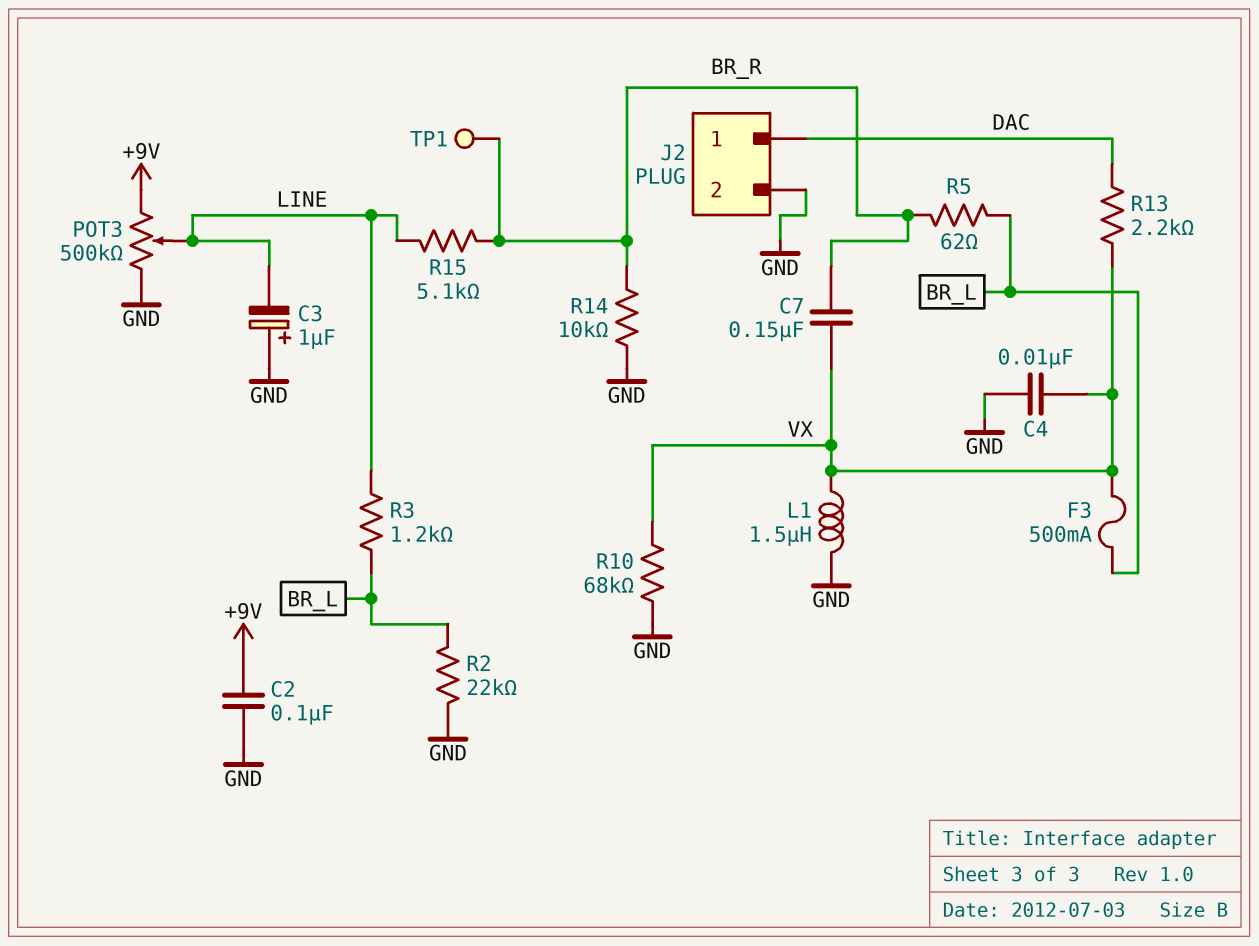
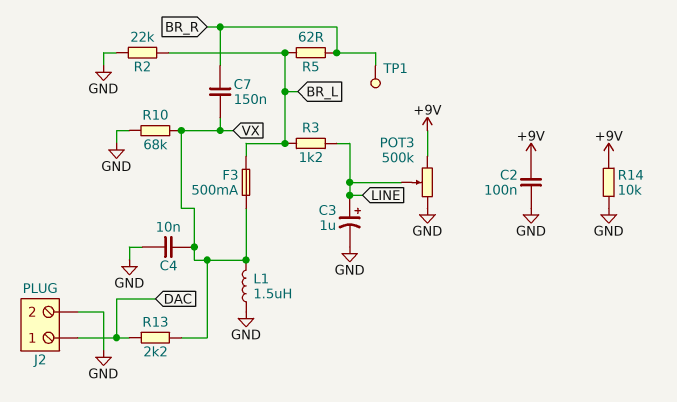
C3: 1uF (plus GND, minus LINE) -> 1uF (plus LINE, minus GND)
R14: 10k (BR_R, GND) -> 10k (+9V, GND)
R15: 5.1k (BR_R, LINE) -> none

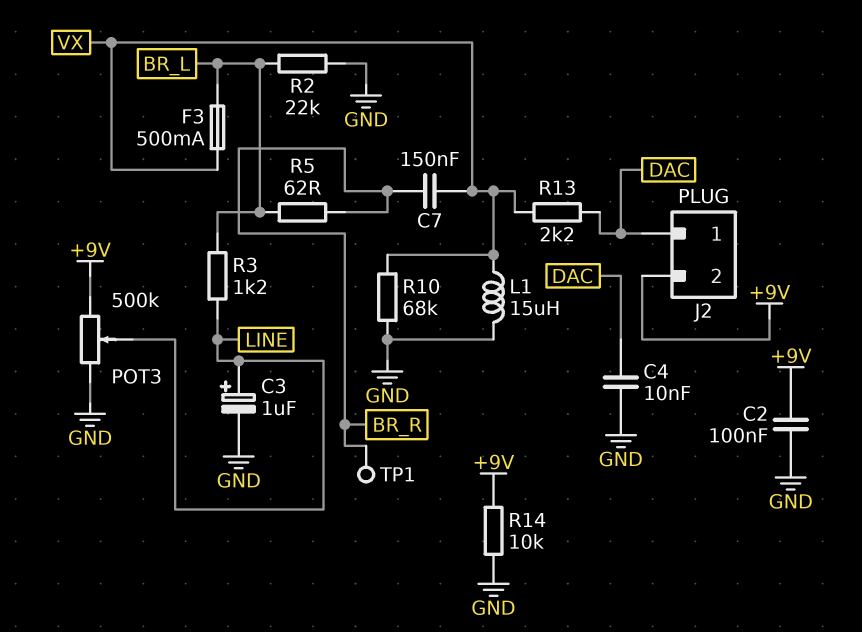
C4: 10nF (GND, VX) -> 10nF (DAC, GND)
J2 pin 2: GND -> +9V
L1: 1.5uH (GND, VX) -> 15uH (GND, VX)

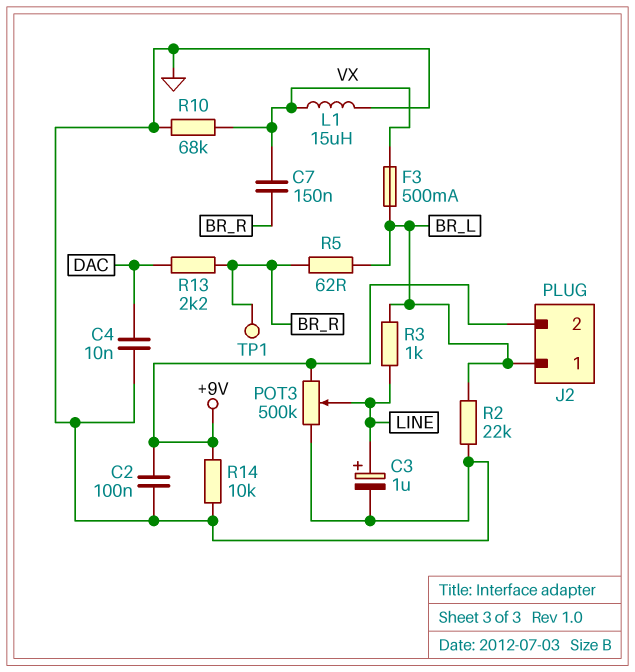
J2 pin 1: DAC -> BR_L
R3: 1.2k (BR_L, LINE) -> 1k (BR_L, LINE)
R13: 2.2k (DAC, VX) -> 2.2k (BR_R, DAC)

